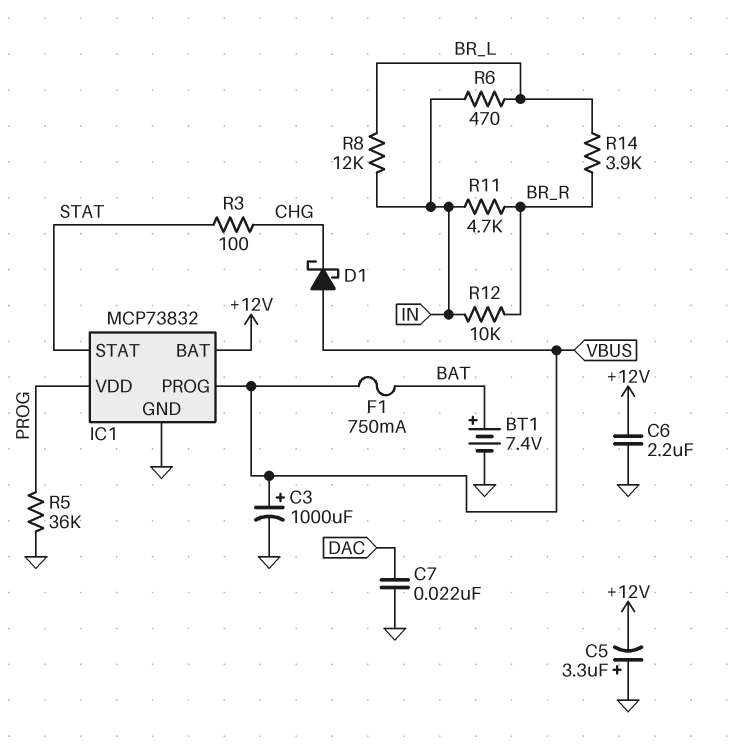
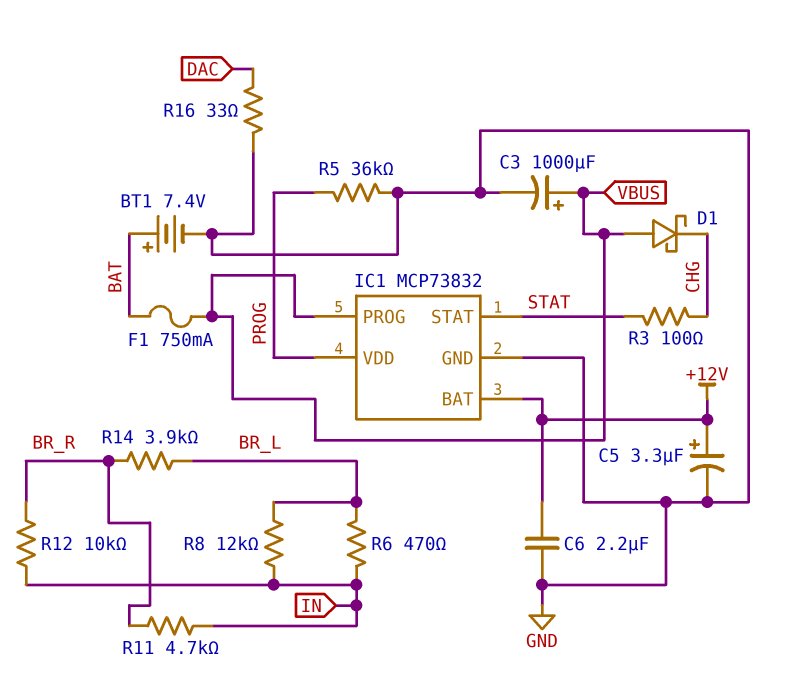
C5: 3.3uF (plus GND, minus +12V) -> 3.3uF (plus +12V, minus GND)
C7: 22nF (DAC, GND) -> none
R16: none -> 33 (DAC, GND)

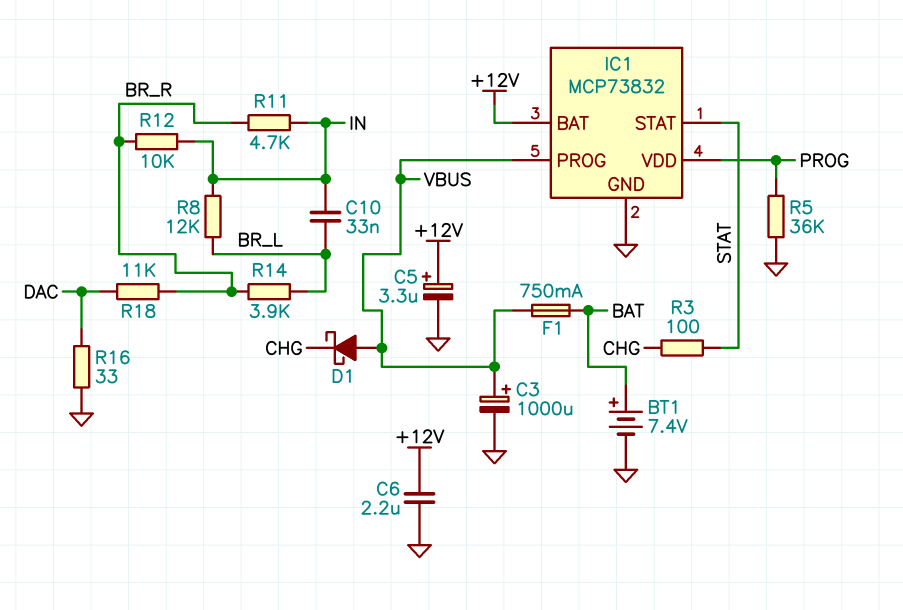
C10: none -> 33nF (BR_L, IN)
R6: 470 (BR_L, IN) -> none
R18: none -> 11k (BR_R, DAC)

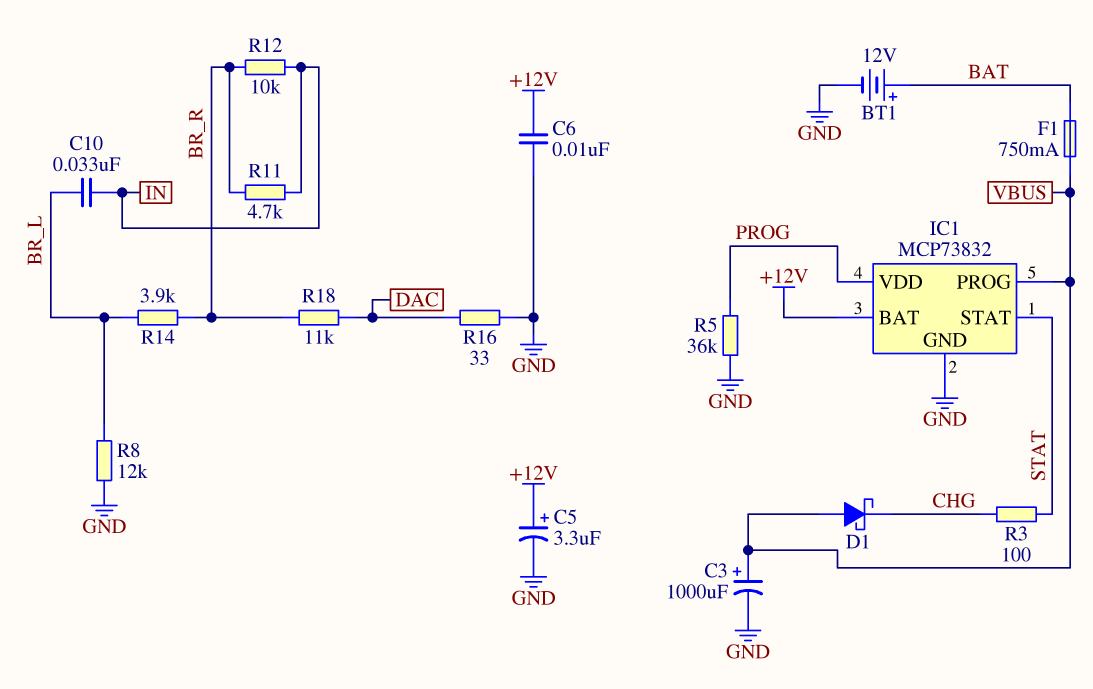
BT1: 7.4V (plus BAT, minus GND) -> 12V (plus BAT, minus GND)
C6: 2.2uF (+12V, GND) -> 10nF (+12V, GND)
R8: 12k (BR_L, IN) -> 12k (BR_L, GND)

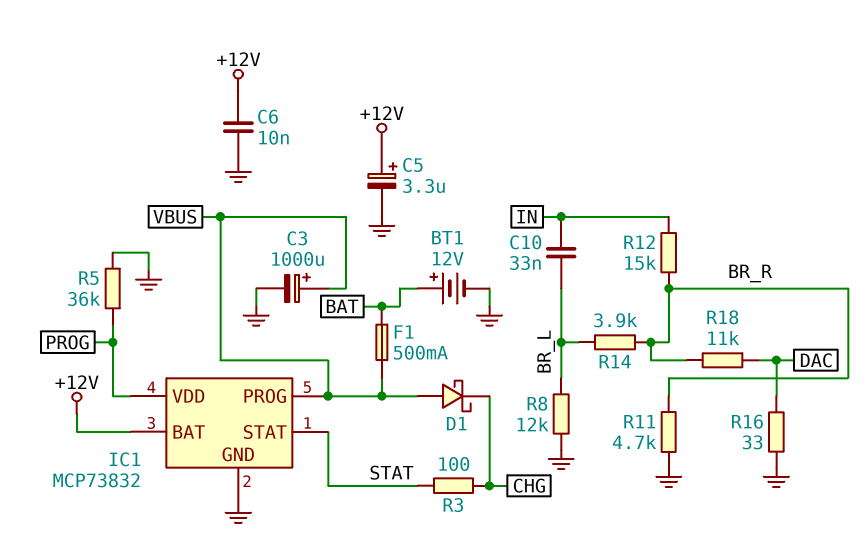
F1: 750mA (BAT, VBUS) -> 500mA (BAT, VBUS)
R11: 4.7k (BR_R, IN) -> 4.7k (BR_R, GND)
R12: 10k (BR_R, IN) -> 15k (BR_R, IN)

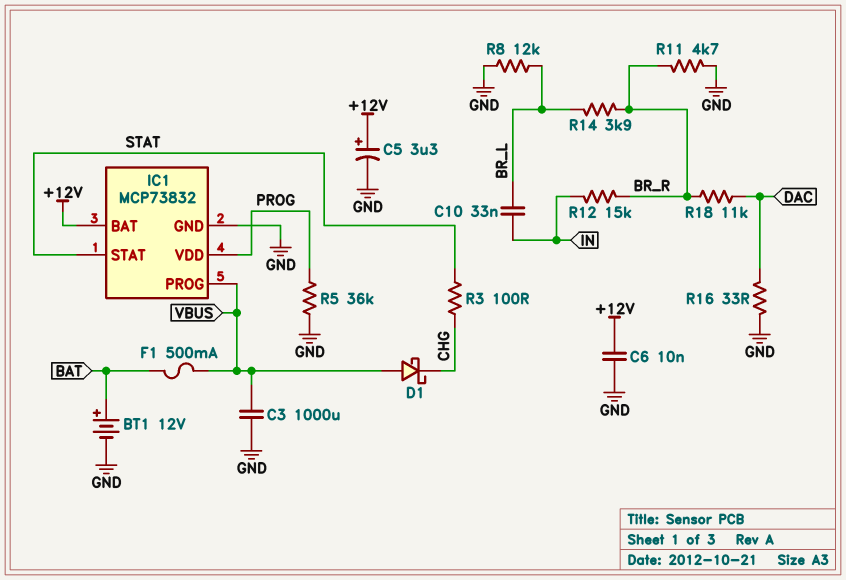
C3: 1000uF (plus VBUS, minus GND) -> 1000uF (GND, VBUS)

